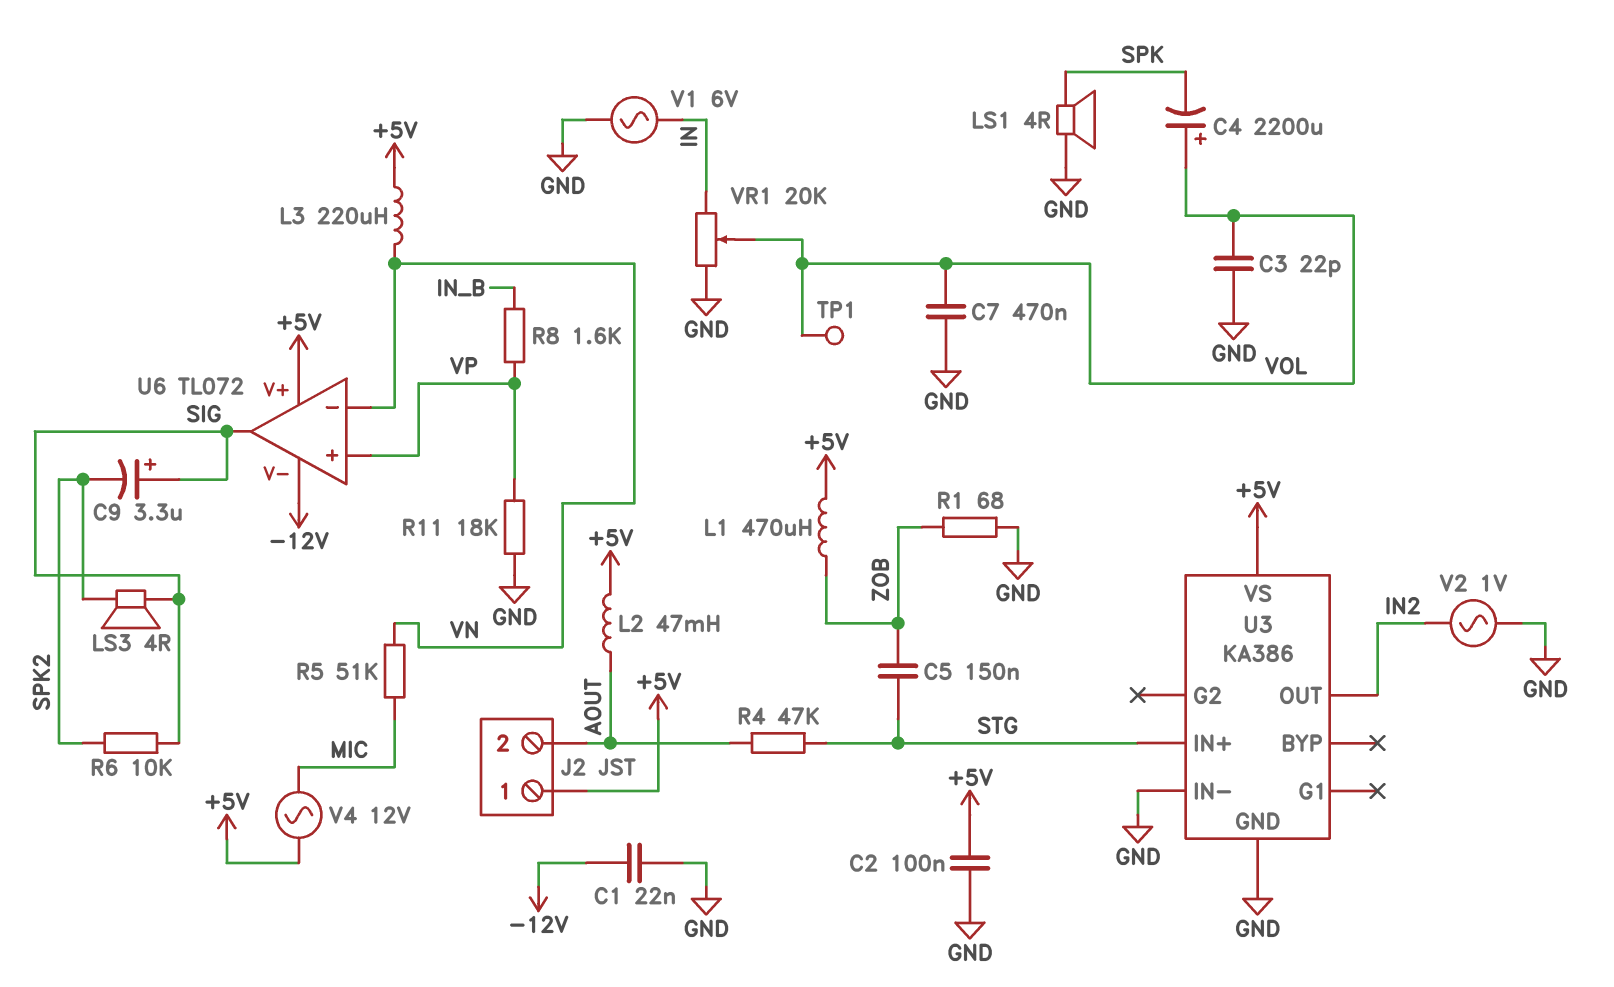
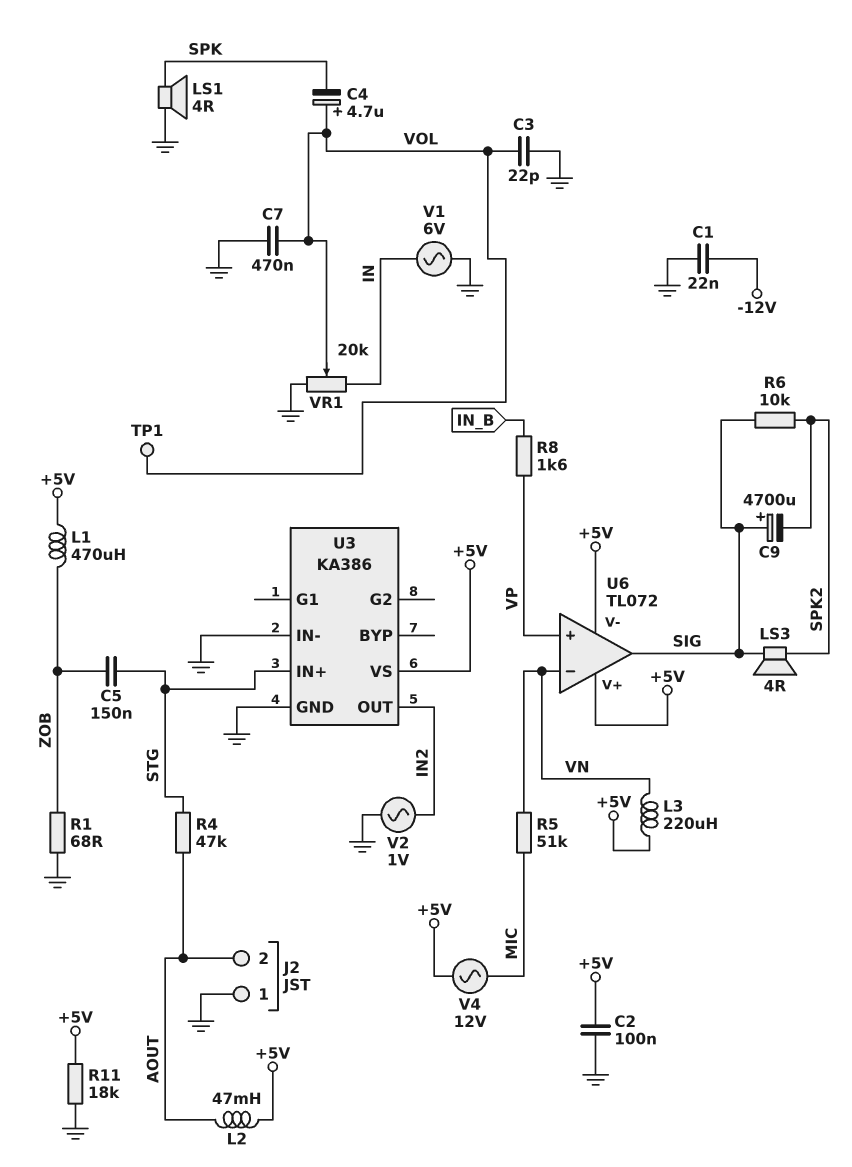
C4: 2200uF (plus VOL, minus SPK) -> 4.7uF (plus VOL, minus SPK)
C9: 3.3uF (plus SIG, minus SPK2) -> 4700uF (plus SIG, minus SPK2)
J2 pin 1: +5V -> GND
R11: 18k (GND, VP) -> 18k (+5V, GND)
U6 pin V-: -12V -> +5V

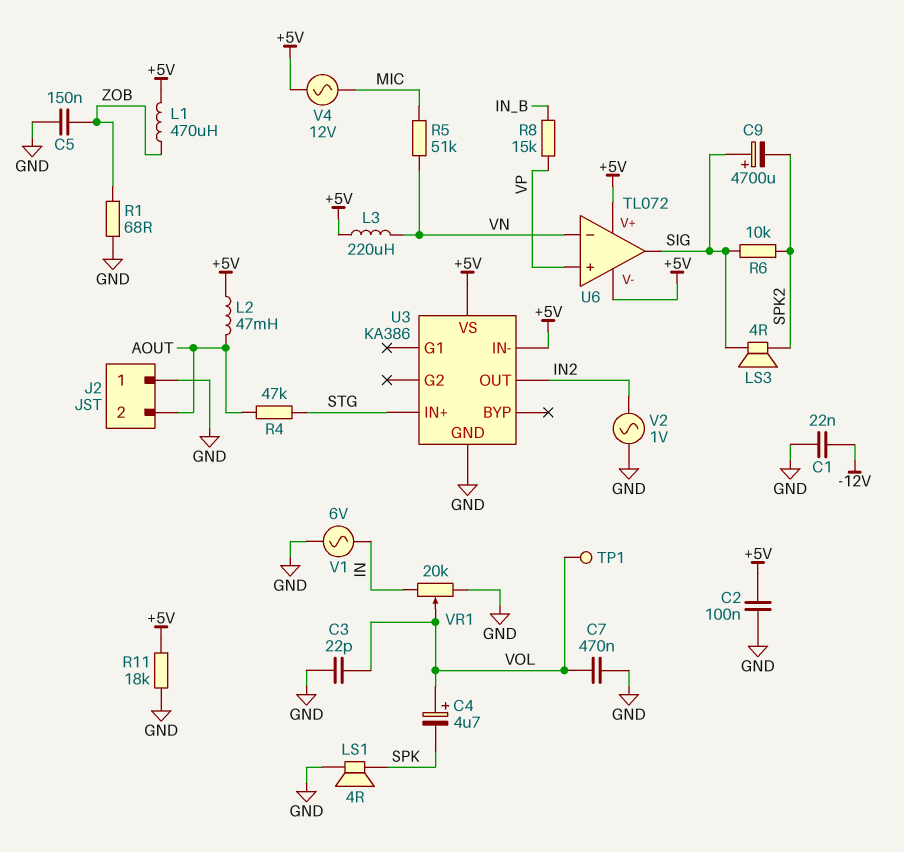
C5: 150nF (STG, ZOB) -> 150nF (GND, ZOB)
R8: 1.6k (IN_B, VP) -> 15k (IN_B, VP)
U3 pin IN-: GND -> +5V

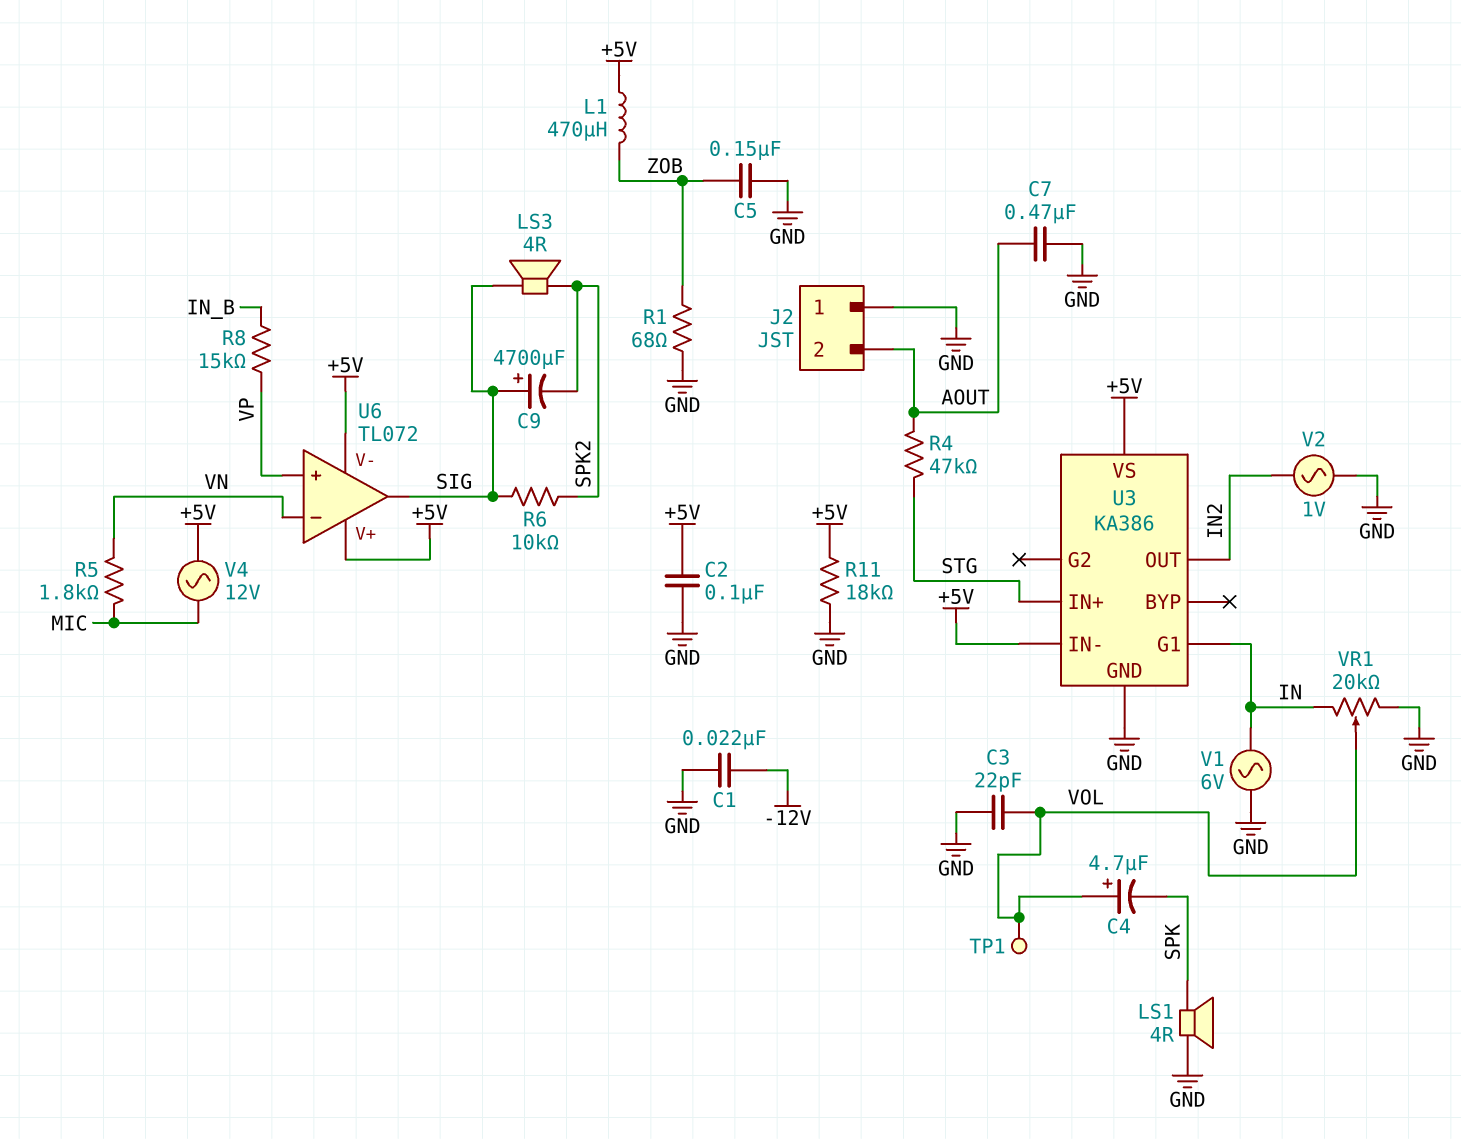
C7: 470nF (GND, VOL) -> 470nF (AOUT, GND)
L2: 47mH (+5V, AOUT) -> none
L3: 220uH (+5V, VN) -> none
R5: 51k (MIC, VN) -> 1.8k (MIC, VN)
U3 pin G1: none -> IN

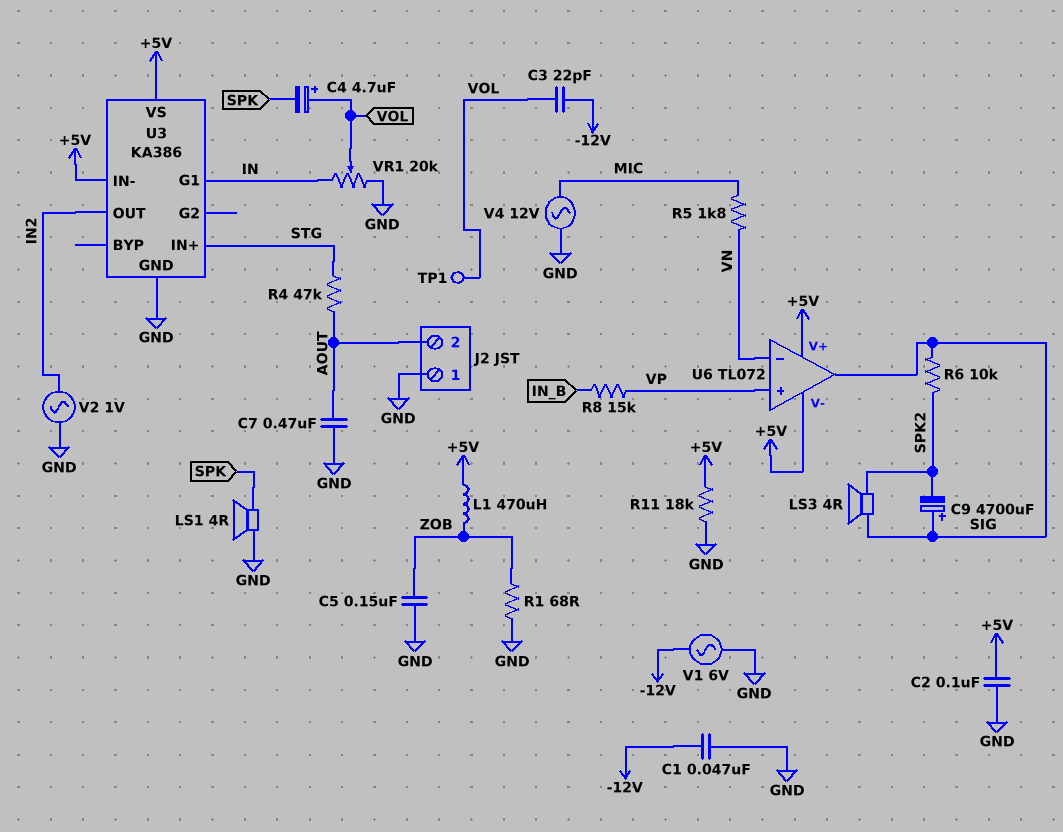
C1: 22nF (-12V, GND) -> 47nF (-12V, GND)
C3: 22pF (GND, VOL) -> 22pF (-12V, VOL)
V1: AC 6V (GND, IN) -> AC 6V (-12V, GND)
V4: AC 12V (+5V, MIC) -> AC 12V (GND, MIC)

